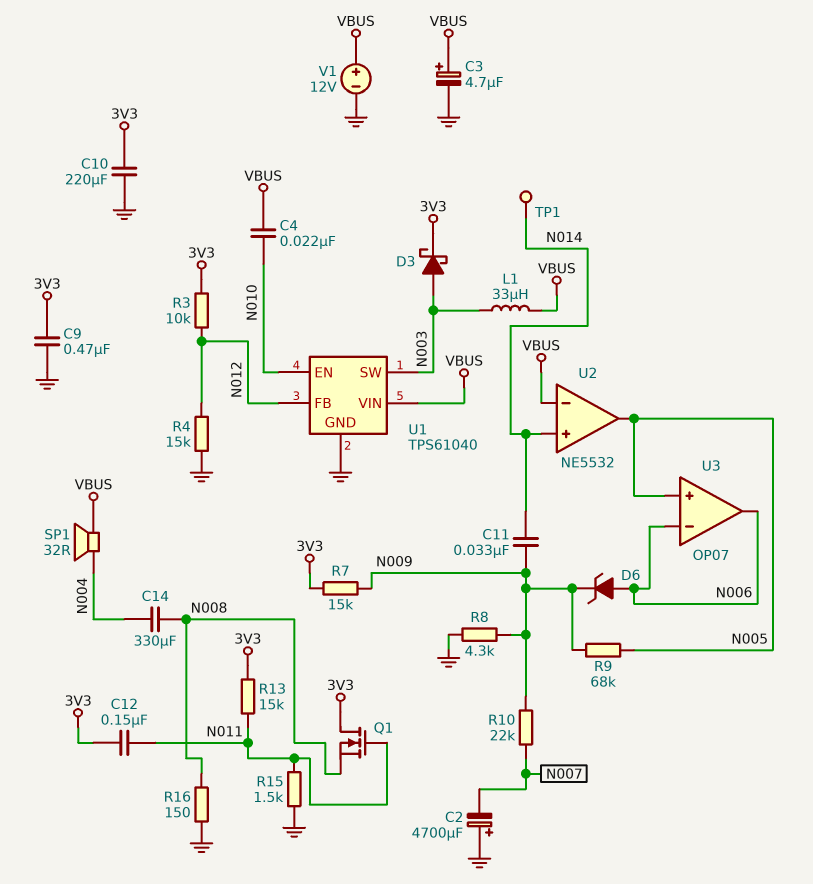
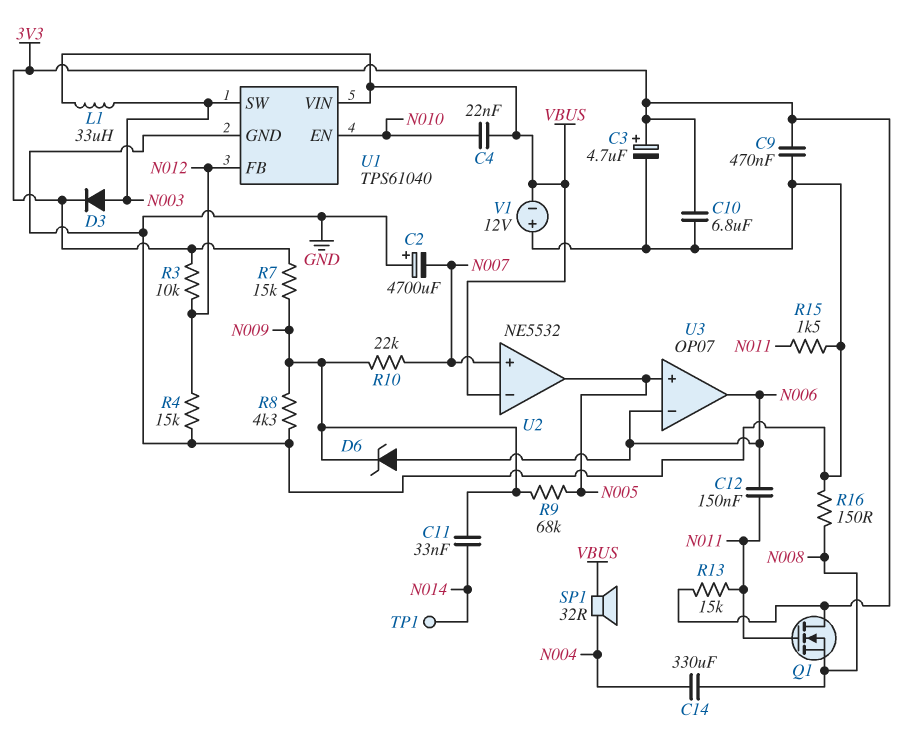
C3: 4.7uF (plus VBUS, minus GND) -> 4.7uF (plus 3V3, minus GND)
C10: 220uF (3V3, GND) -> 6.8uF (3V3, GND)
C12: 150nF (3V3, N011) -> 150nF (N006, N011)
D3: schottky (A N003, K 3V3) -> diode (A N003, K 3V3)
U2 pin in+: N014 -> N007
V1: 12V (plus VBUS, minus GND) -> 12V (plus GND, minus VBUS)

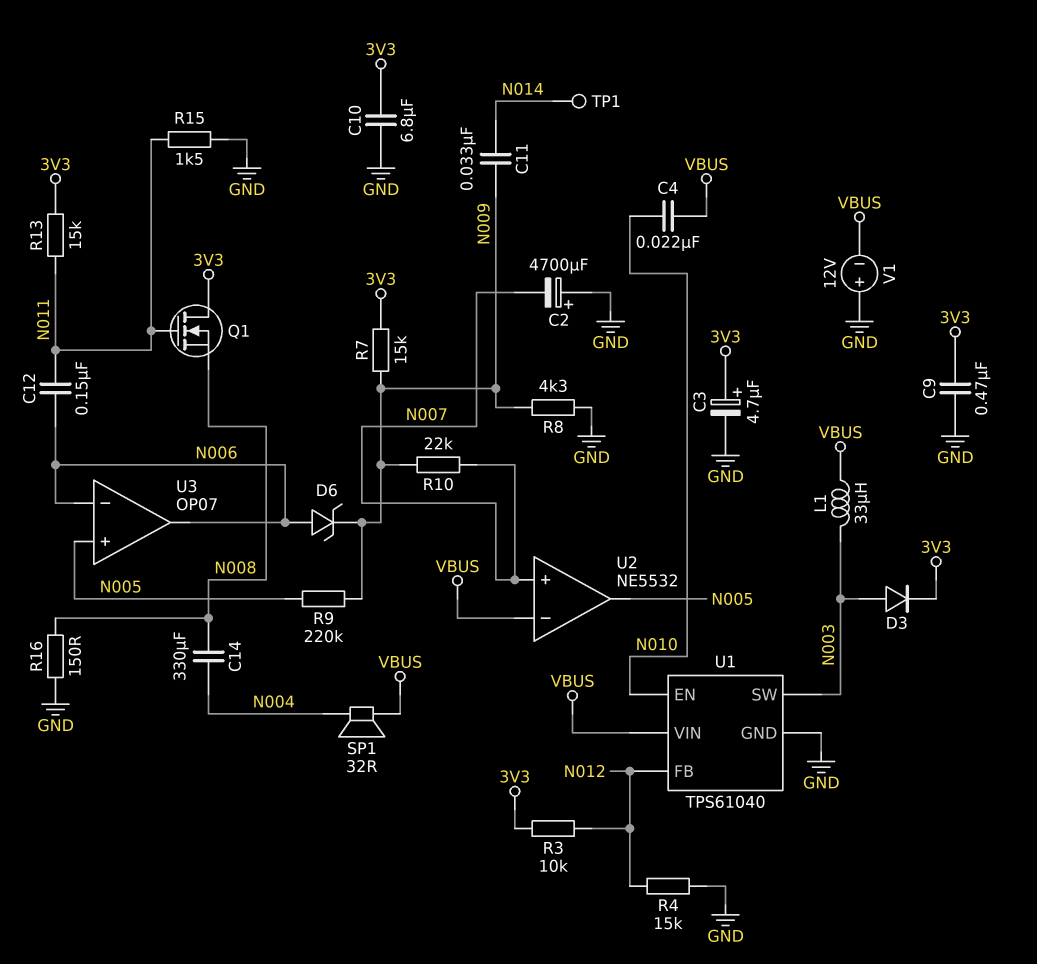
R9: 68k (N005, N009) -> 220k (N005, N009)

